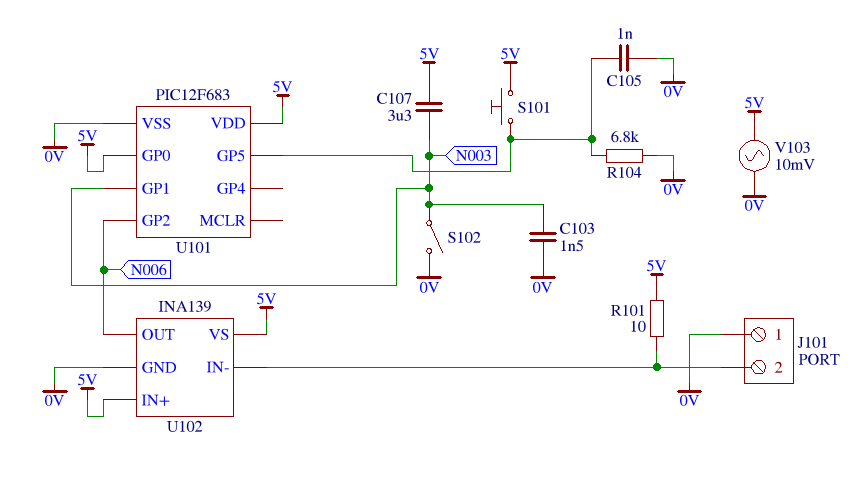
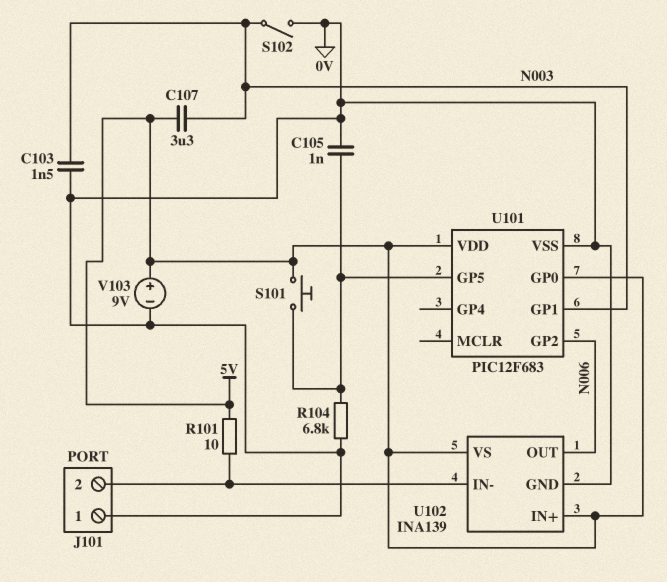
V103: AC 10mV (0V, 5V) -> 9V (plus 5V, minus 0V)

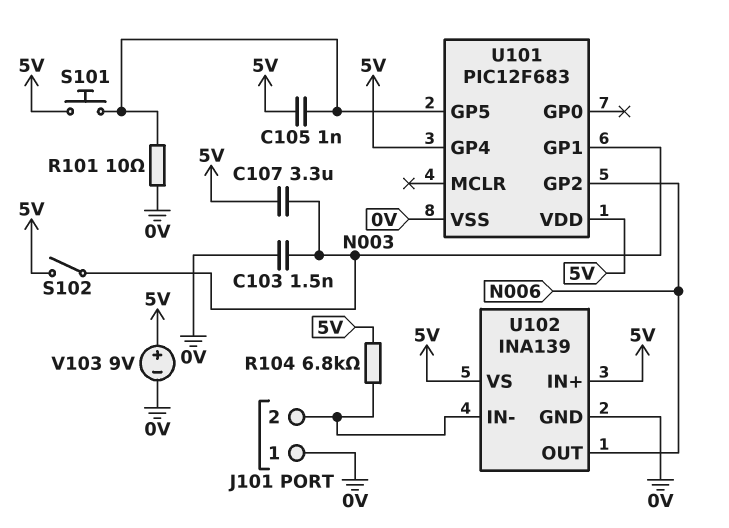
C105: 1nF (0V, U101/GP5) -> 1nF (5V, U101/GP5)
R101: 10 (5V, J101/2) -> 10 (0V, U101/GP5)
R104: 6.8k (0V, U101/GP5) -> 6.8k (5V, J101/2)
S102: switch (0V, N003) -> switch (5V, N003)
U101 pin GP0: 5V -> none
U101 pin GP4: none -> 5V

